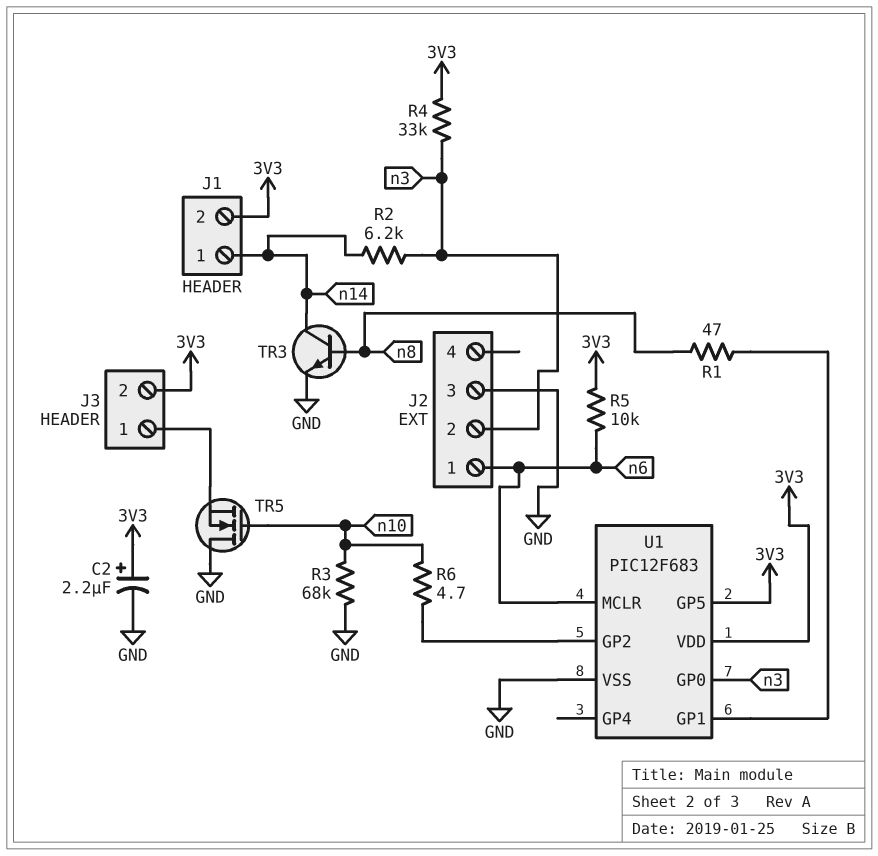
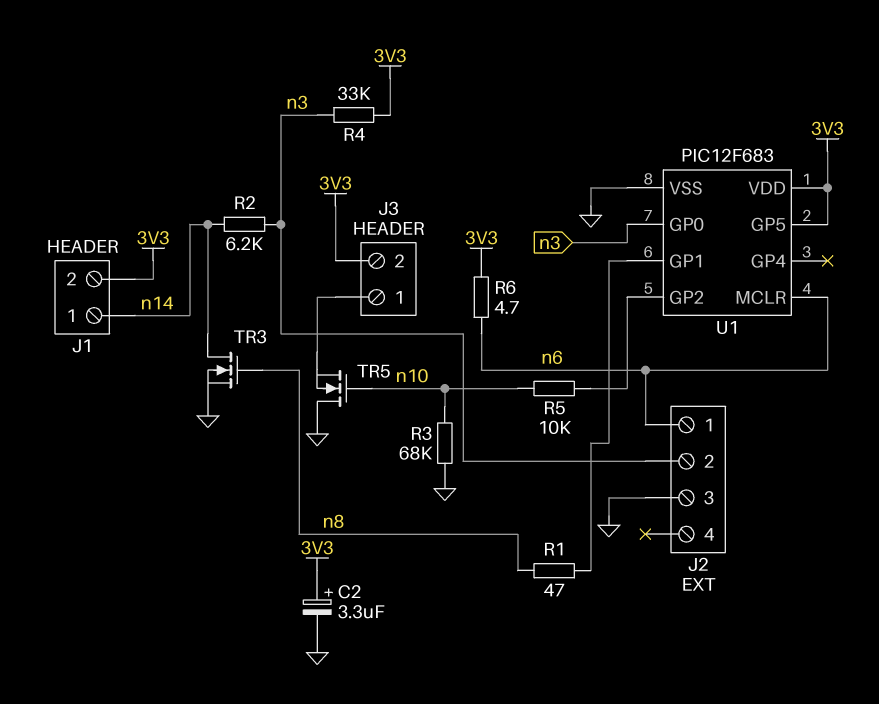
C2: 2.2uF (plus 3V3, minus GND) -> 3.3uF (plus 3V3, minus GND)
R5: 10k (3V3, n6) -> 10k (U1/GP2, n10)
R6: 4.7 (U1/GP2, n10) -> 4.7 (3V3, n6)
TR3: NPN (B n8, C n14, E GND) -> NMOS (G n8, D n14, S GND)

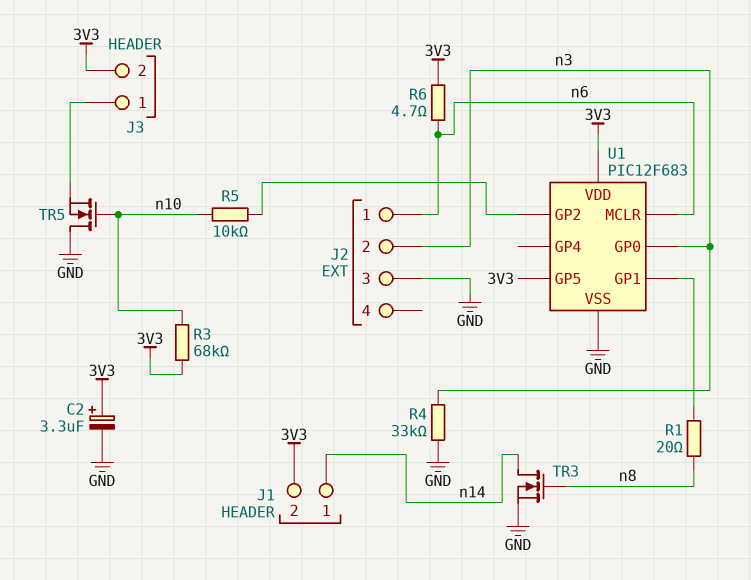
R1: 47 (U1/GP1, n8) -> 20 (U1/GP1, n8)
R2: 6.2k (n3, n14) -> none
R3: 68k (GND, n10) -> 68k (3V3, n10)
R4: 33k (3V3, n3) -> 33k (GND, n3)

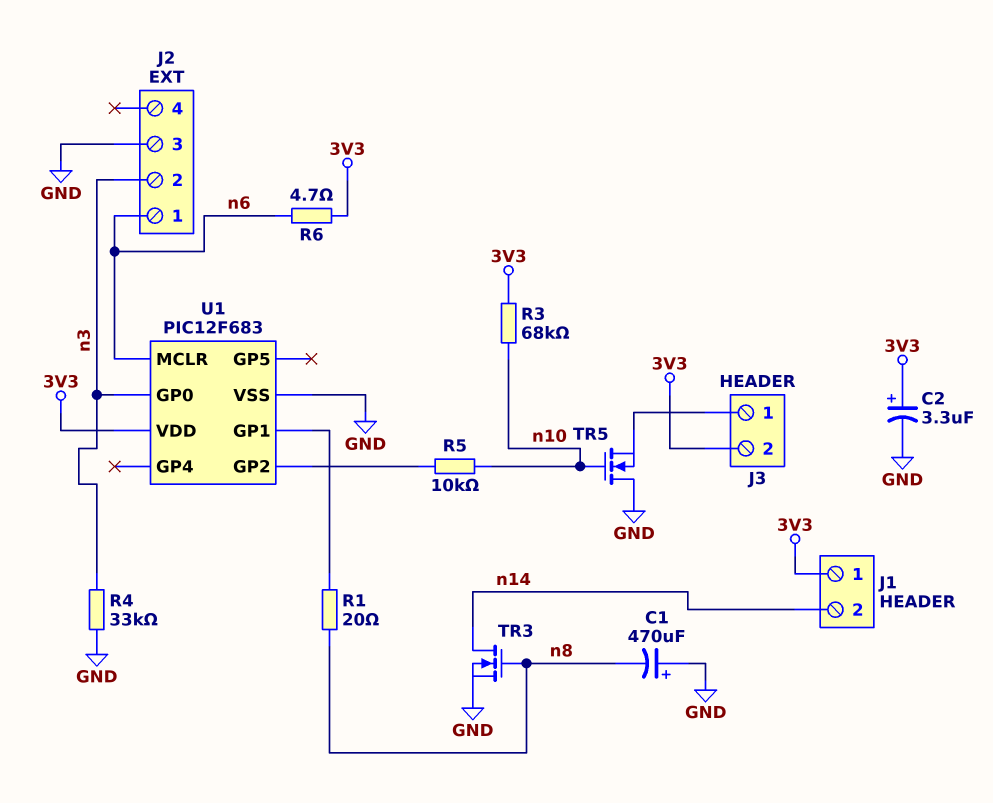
C1: none -> 470uF (plus GND, minus n8)
J1 pin 1: n14 -> 3V3
J1 pin 2: 3V3 -> n14
U1 pin GP5: 3V3 -> none

